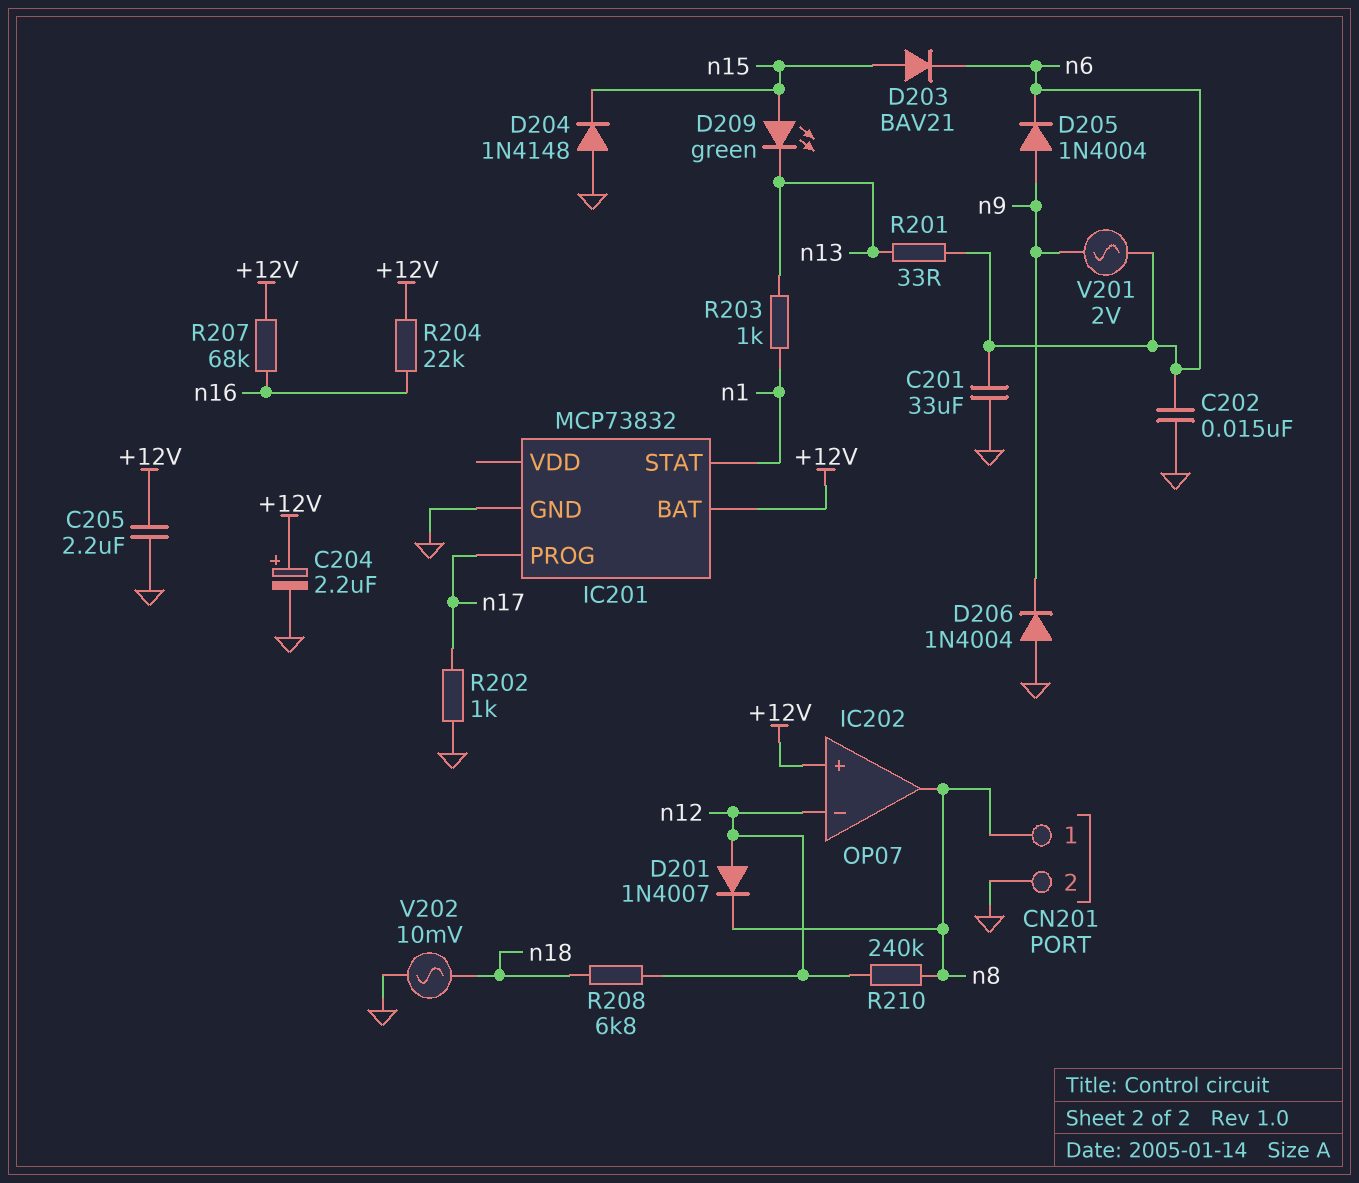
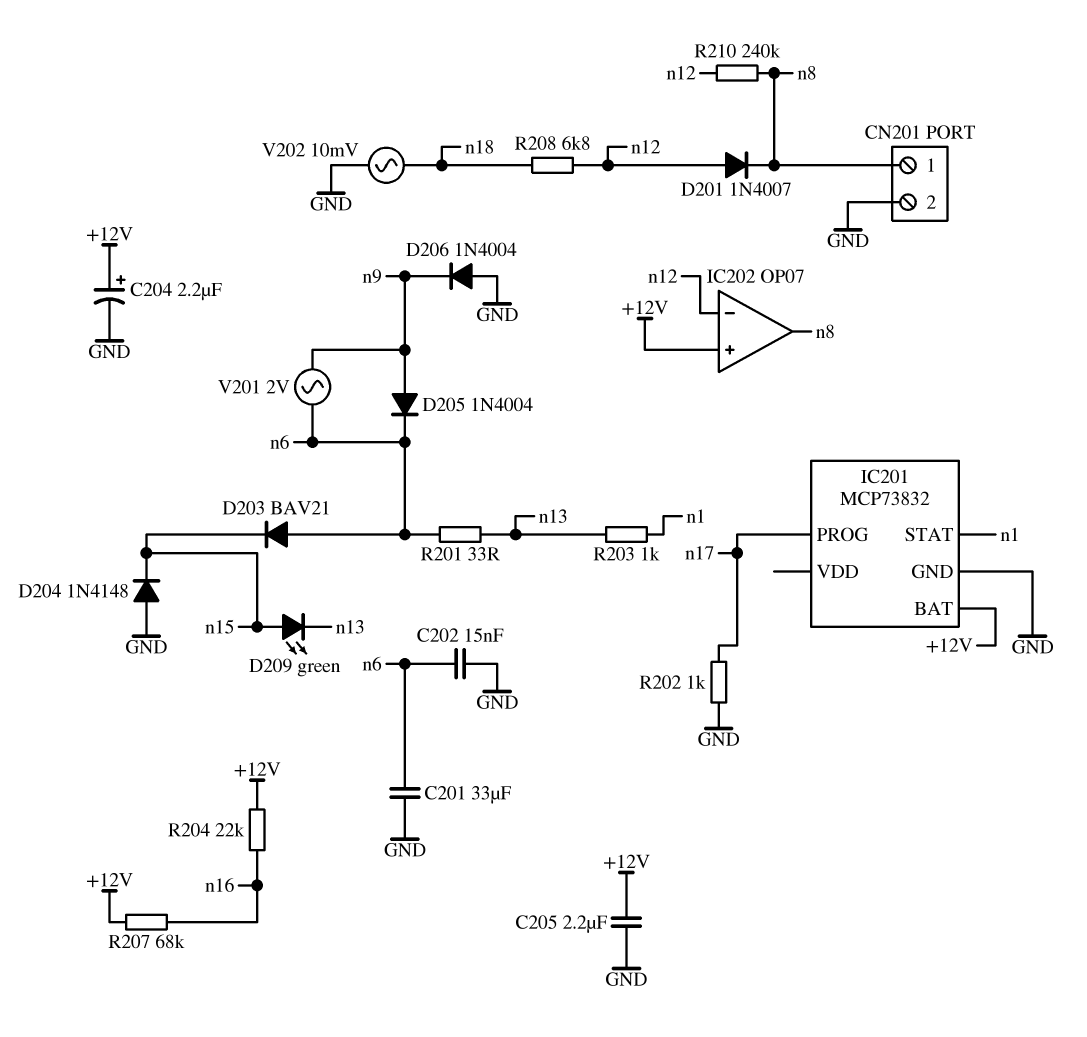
D203: diode BAV21 (A n15, K n6) -> diode BAV21 (A n6, K n15)

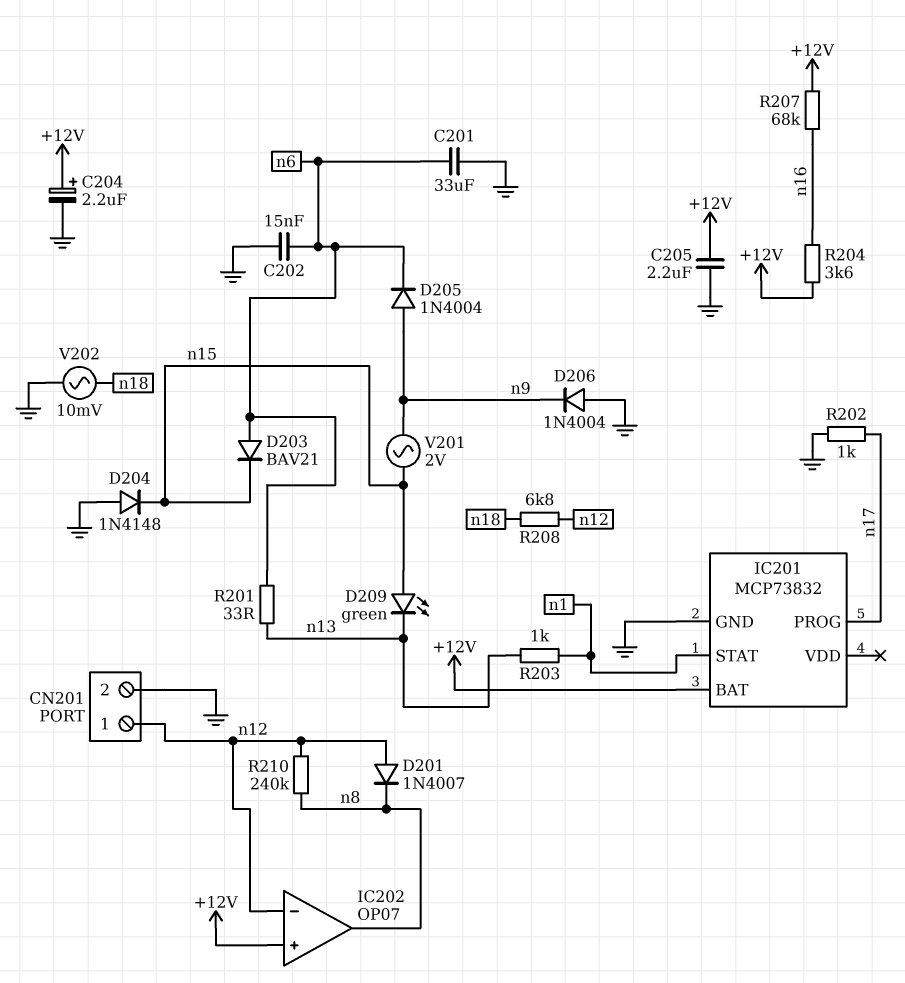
CN201 pin 1: n8 -> n12
R204: 22k (+12V, n16) -> 3.6k (+12V, n16)
V201: AC 2V (n6, n9) -> AC 2V (n9, n15)

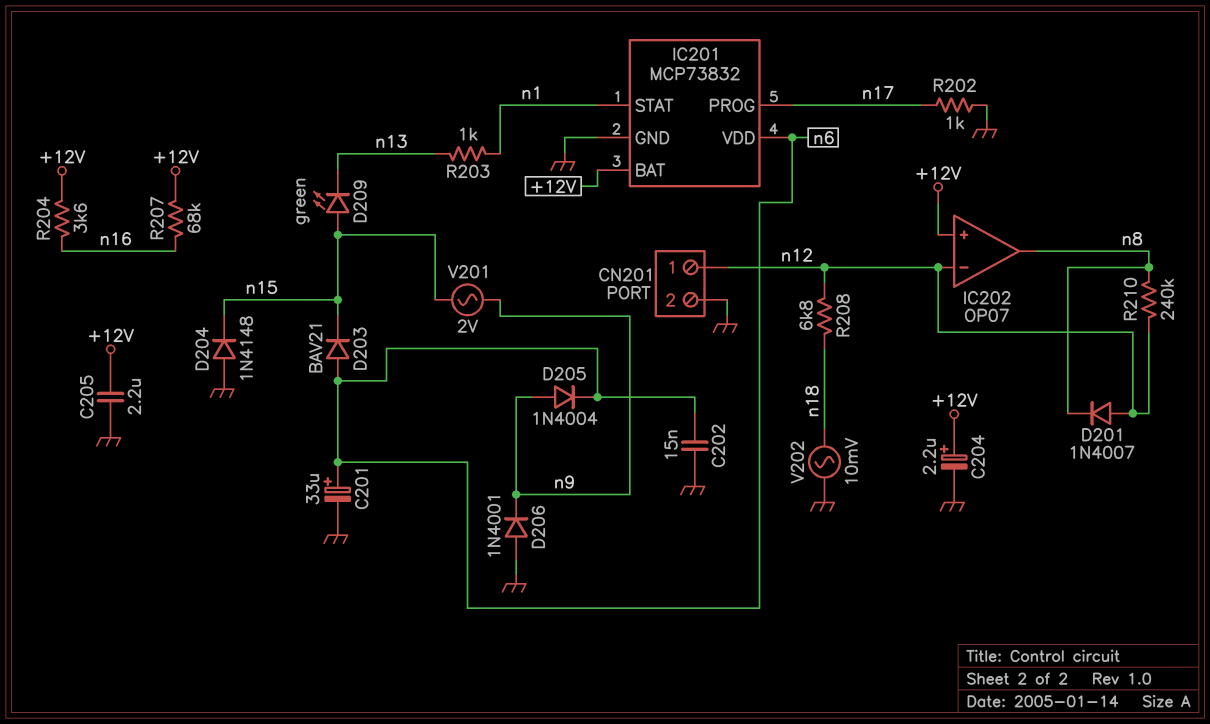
C201: 33uF (GND, n6) -> 33uF (plus n6, minus GND)
D206: diode 1N4004 (A GND, K n9) -> diode 1N4001 (A GND, K n9)
IC201 pin VDD: none -> n6
R201: 33 (n6, n13) -> none

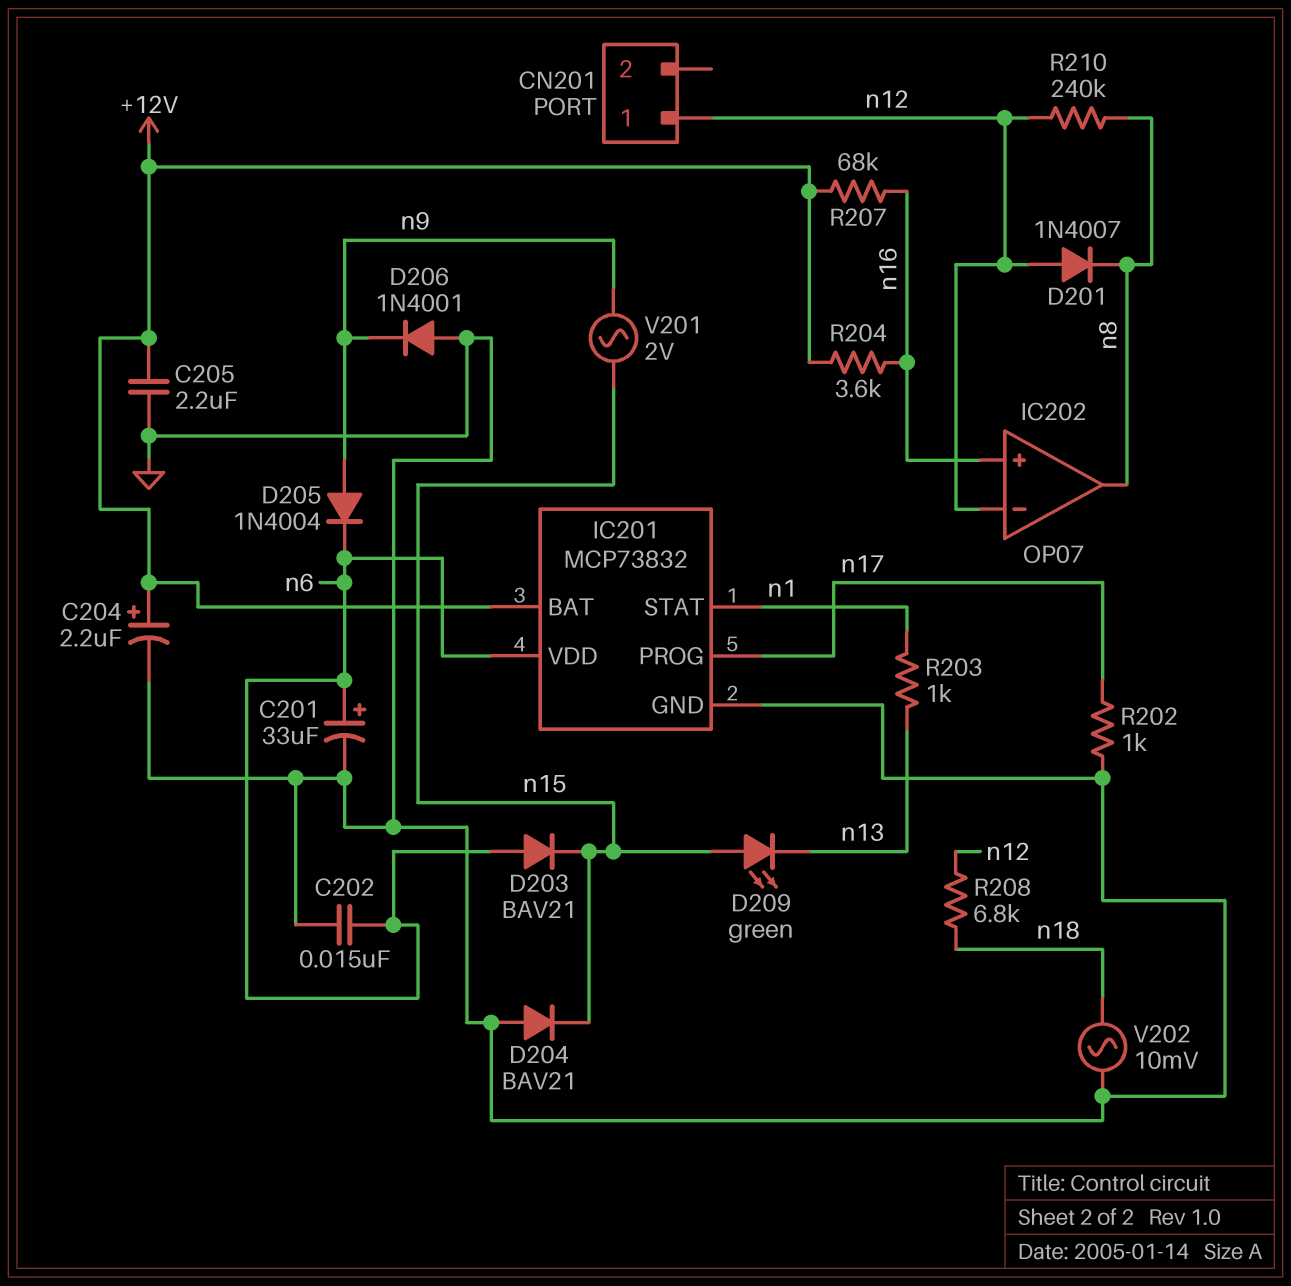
CN201 pin 2: GND -> none
D204: diode 1N4148 (A GND, K n15) -> diode BAV21 (A GND, K n15)
IC202 pin in+: +12V -> n16

